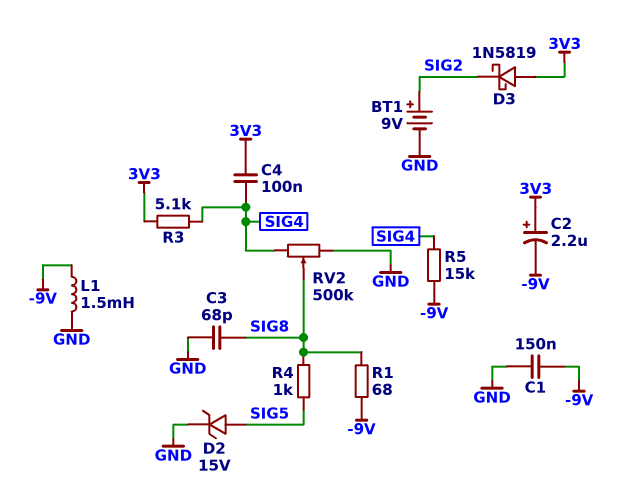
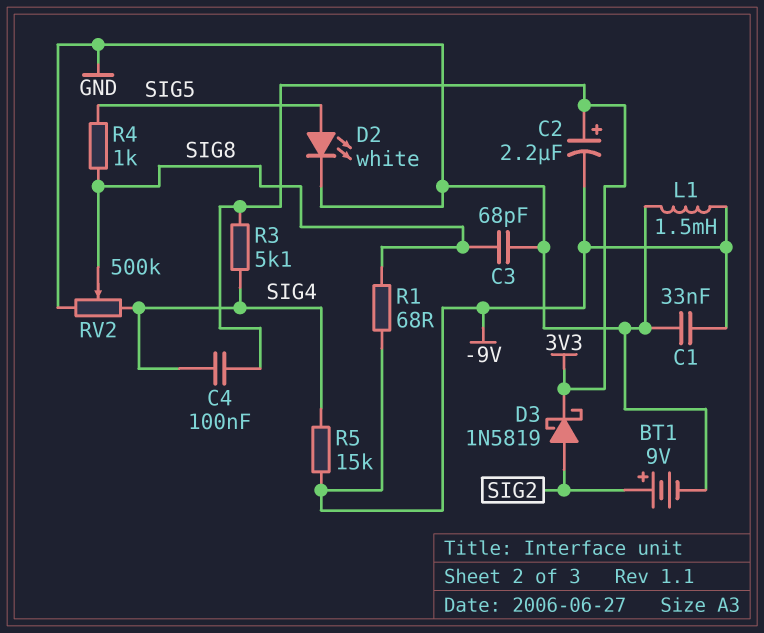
C1: 150nF (-9V, GND) -> 33nF (-9V, GND)
D2: zener 15V (A SIG5, K GND) -> LED white (A SIG5, K GND)
D3: schottky 1N5819 (A 3V3, K SIG2) -> schottky 1N5819 (A SIG2, K 3V3)

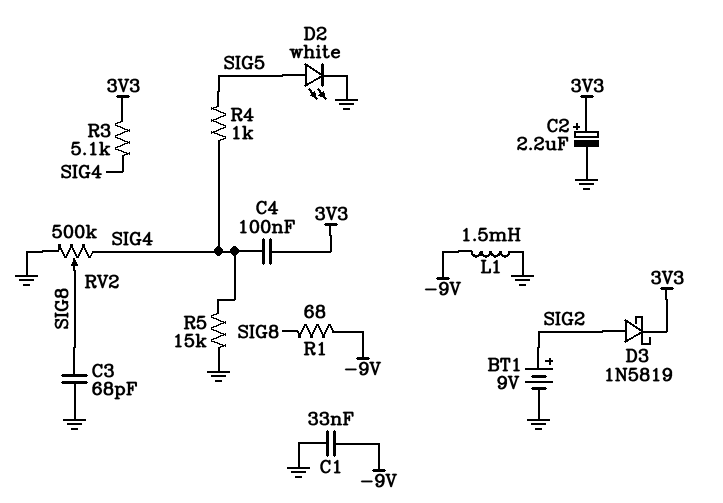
C2: 2.2uF (plus 3V3, minus -9V) -> 2.2uF (plus 3V3, minus GND)
R4: 1k (SIG5, SIG8) -> 1k (SIG4, SIG5)
R5: 15k (-9V, SIG4) -> 15k (GND, SIG4)

